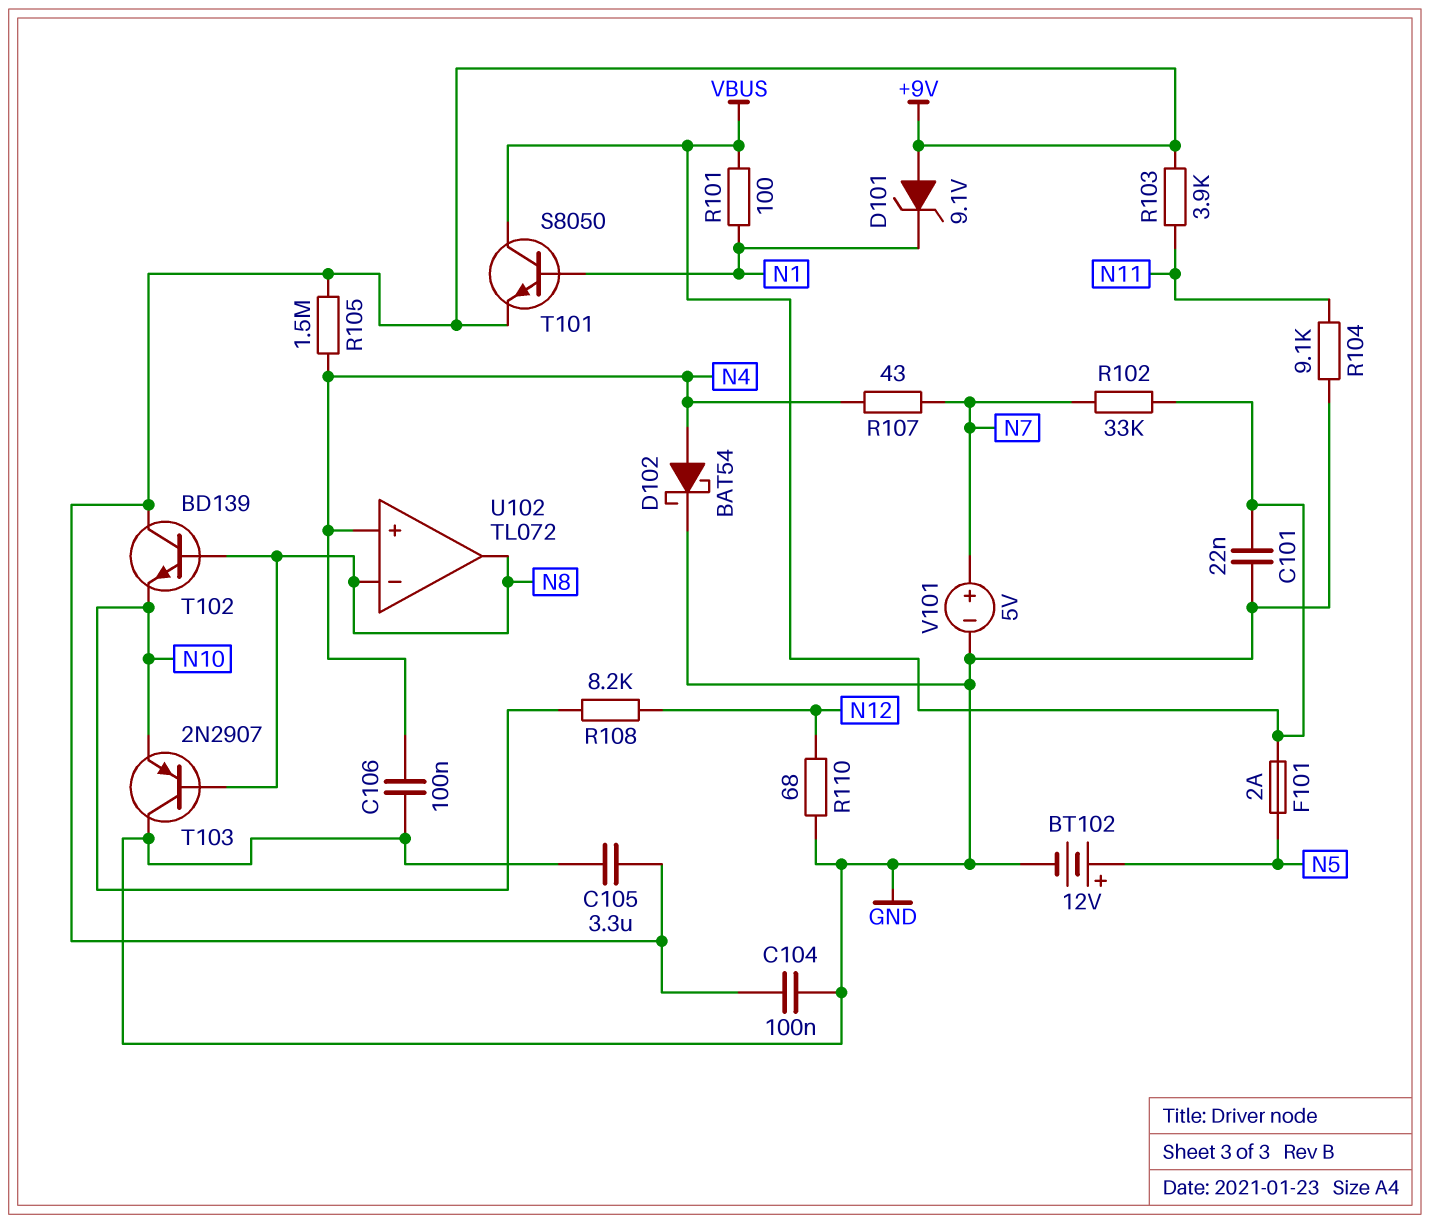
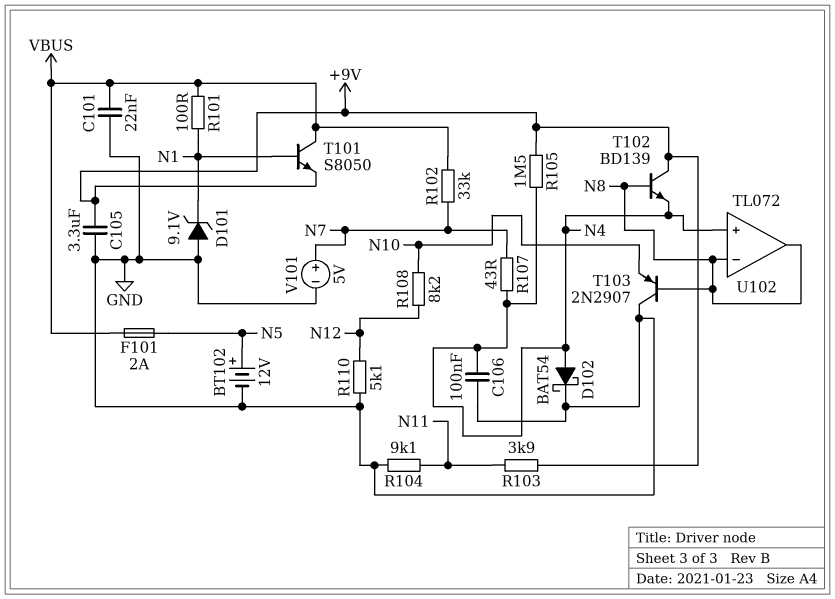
C104: 100nF (+9V, GND) -> none
D101: zener 9.1V (A +9V, K N1) -> zener 9.1V (A GND, K N1)
R110: 68 (GND, N12) -> 5.1k (GND, N12)
T102: NPN BD139 (B N8, C +9V, E N10) -> NPN BD139 (B N8, C +9V, E N4)

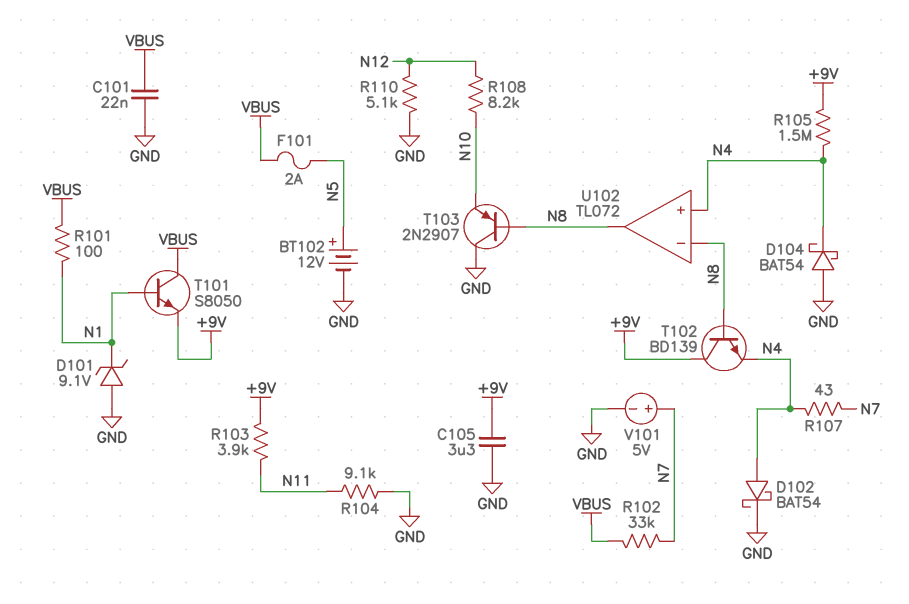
C106: 100nF (GND, N4) -> none
D104: none -> schottky BAT54 (A GND, K N4)

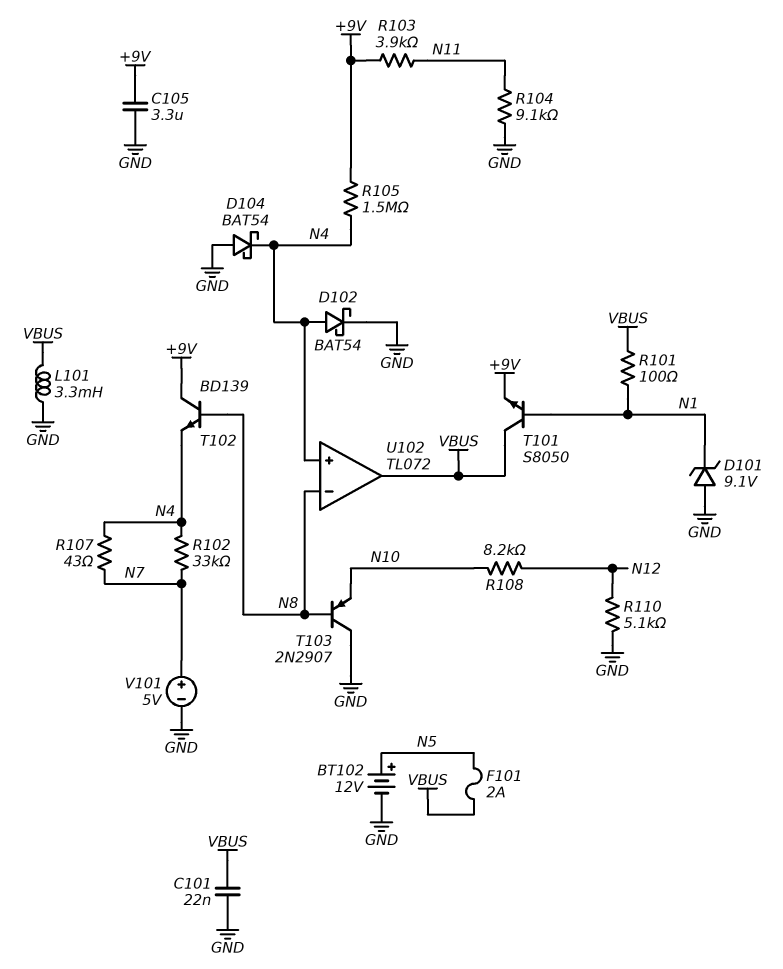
L101: none -> 3.3mH (GND, VBUS)
R102: 33k (N7, VBUS) -> 33k (N4, N7)
U102 pin out: N8 -> VBUS

